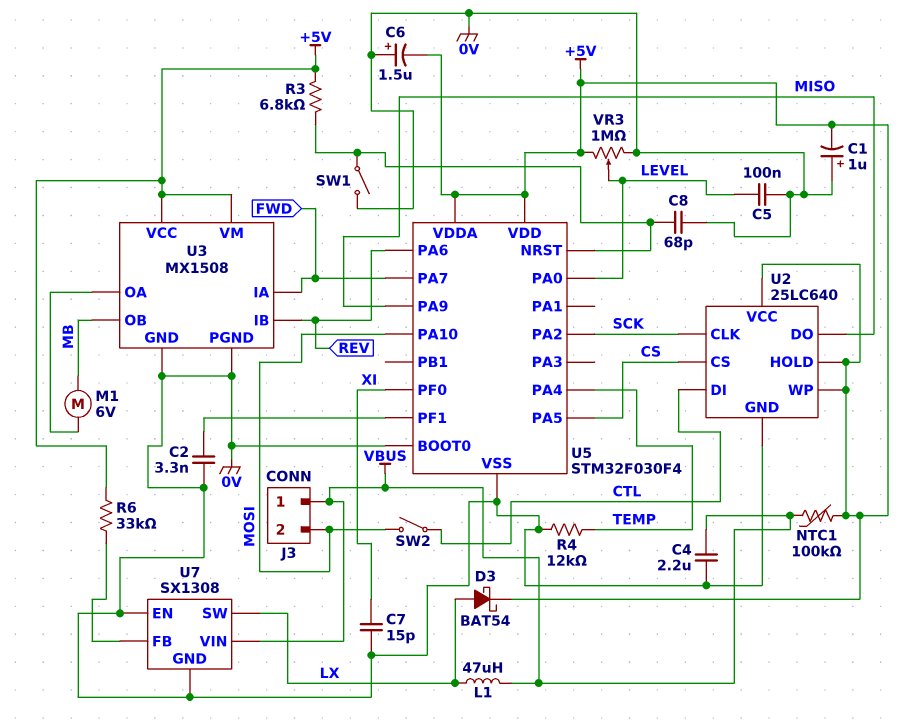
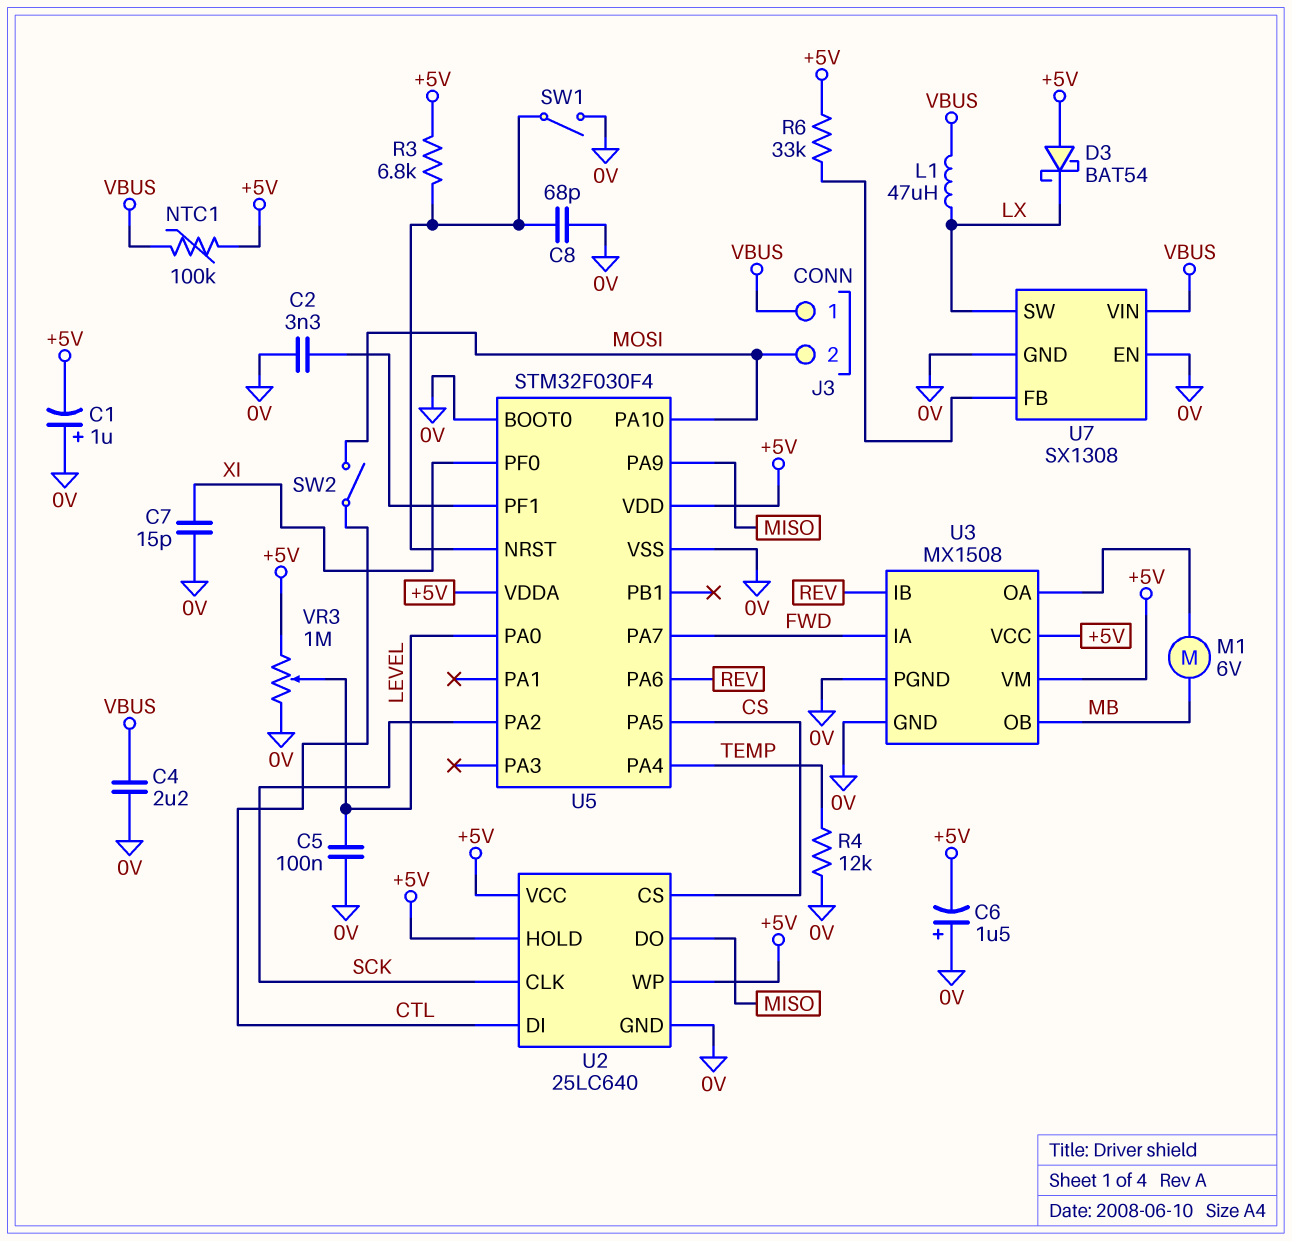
D3: schottky BAT54 (A LX, K +5V) -> schottky BAT54 (A +5V, K LX)

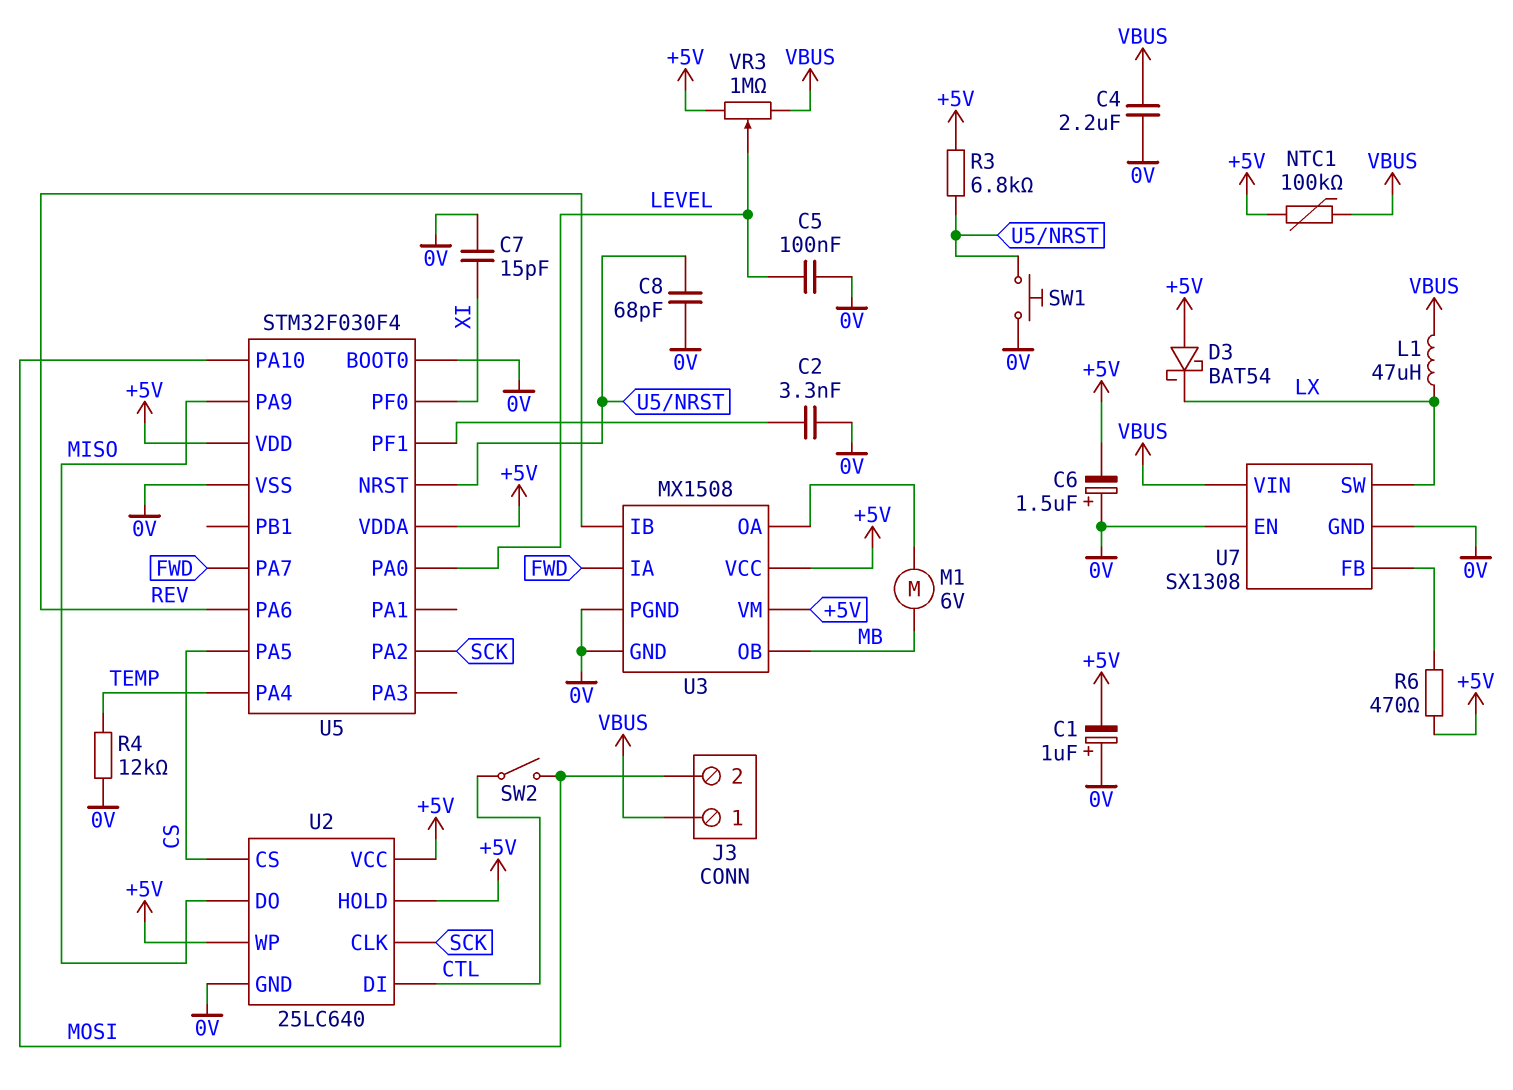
R6: 33k (+5V, U7/FB) -> 470 (+5V, U7/FB)
SW1: switch (0V, U5/NRST) -> button (0V, U5/NRST)
VR3: 1M (+5V, 0V, wiper LEVEL) -> 1M (+5V, VBUS, wiper LEVEL)

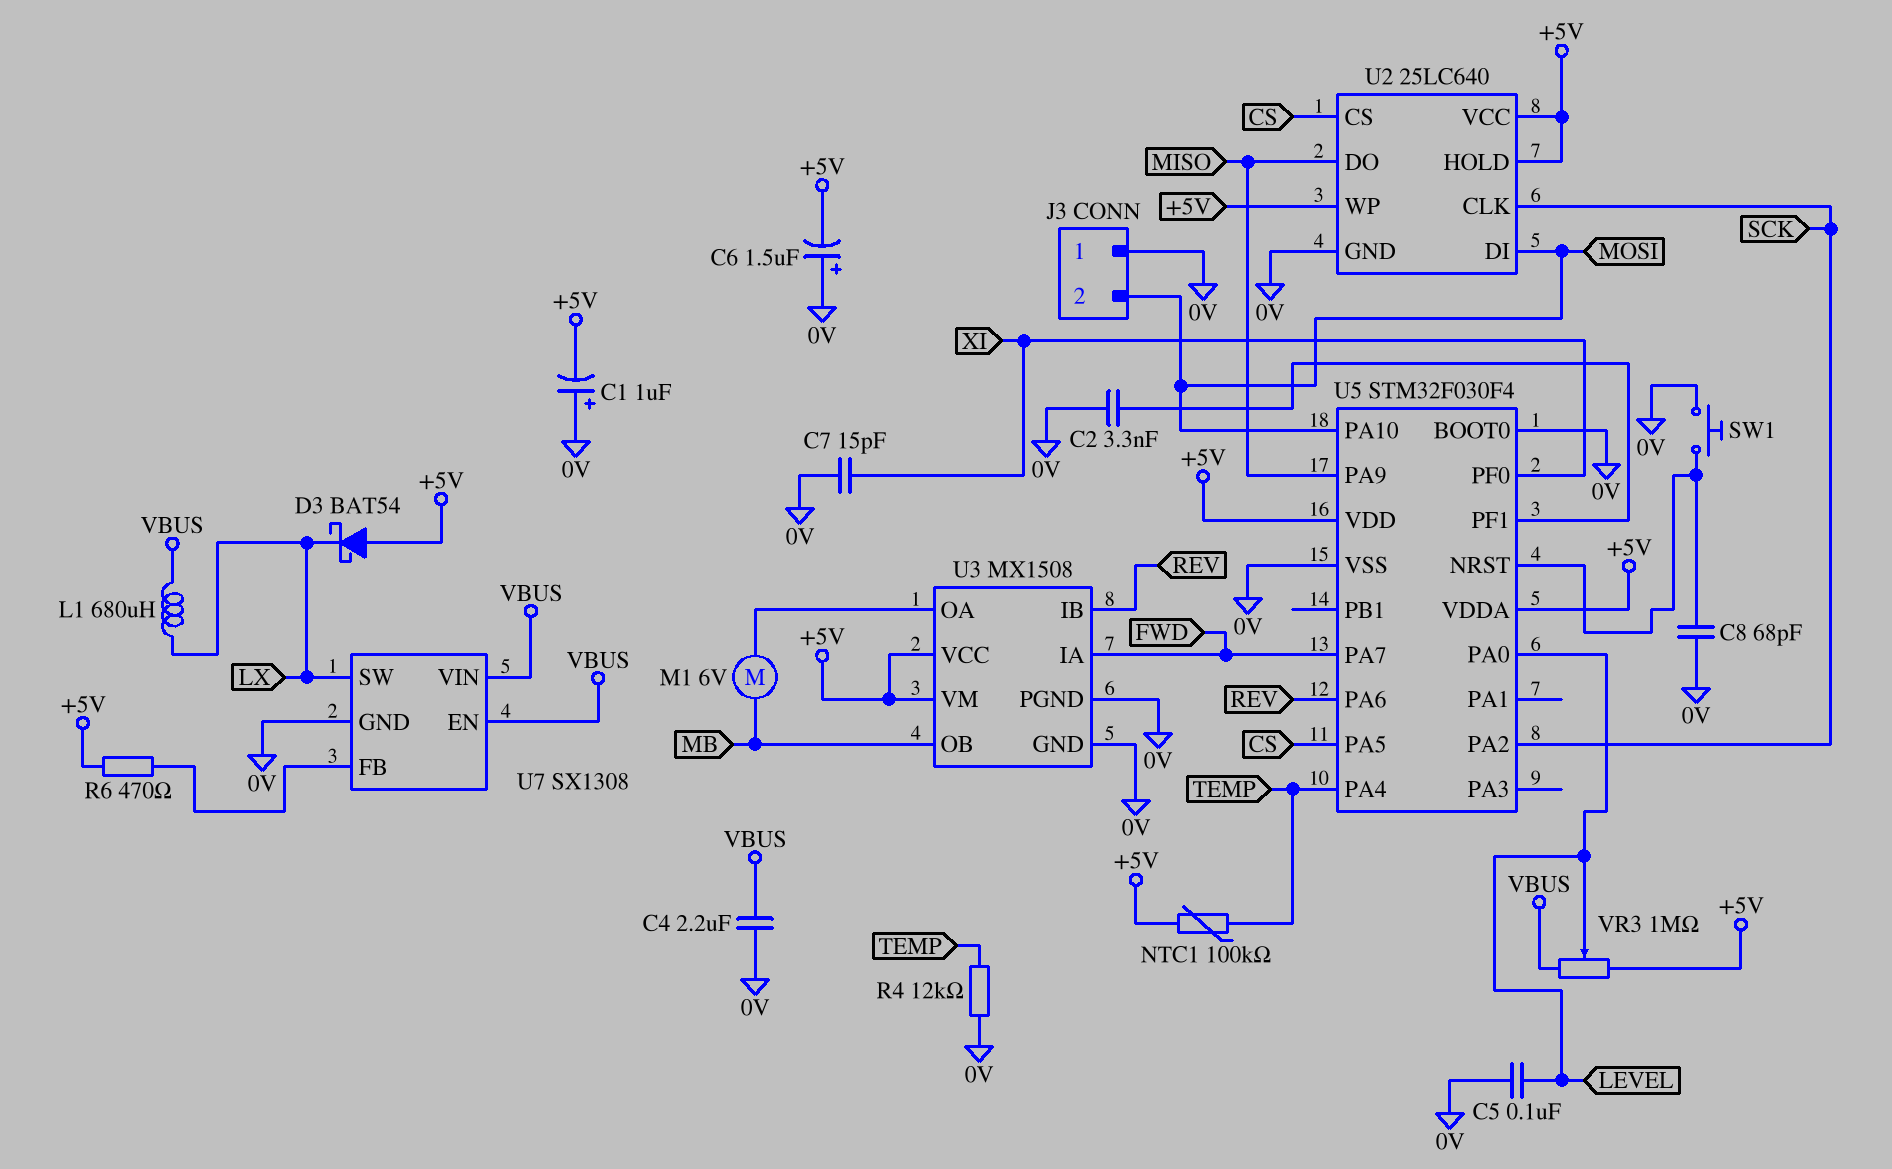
J3 pin 1: VBUS -> 0V
L1: 47uH (LX, VBUS) -> 680uH (LX, VBUS)
NTC1: 100k (+5V, VBUS) -> 100k (+5V, TEMP)
R3: 6.8k (+5V, U5/NRST) -> none
SW2: switch (CTL, MOSI) -> none
U2 pin DI: CTL -> MOSI
U7 pin EN: 0V -> VBUS

